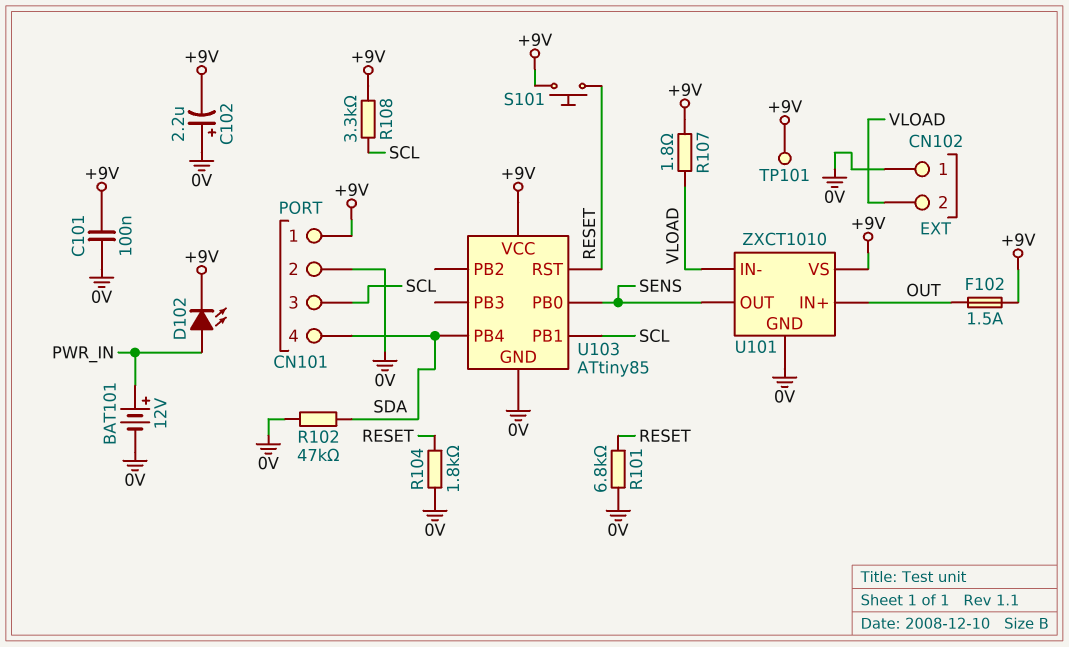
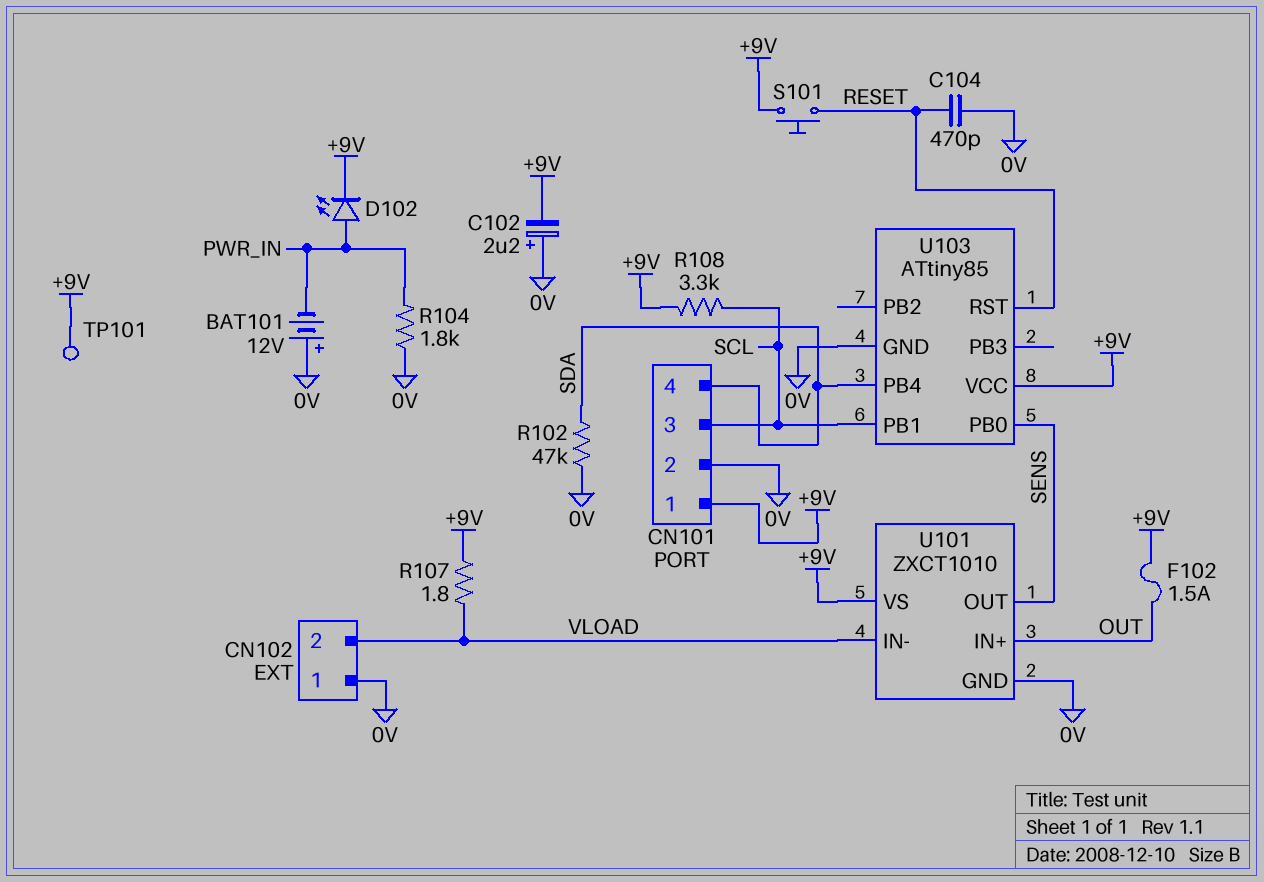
BAT101: 12V (plus PWR_IN, minus 0V) -> 12V (plus 0V, minus PWR_IN)
C101: 100nF (+9V, 0V) -> none
C104: none -> 470pF (0V, RESET)
R101: 6.8k (0V, RESET) -> none
R104: 1.8k (0V, RESET) -> 1.8k (0V, PWR_IN)

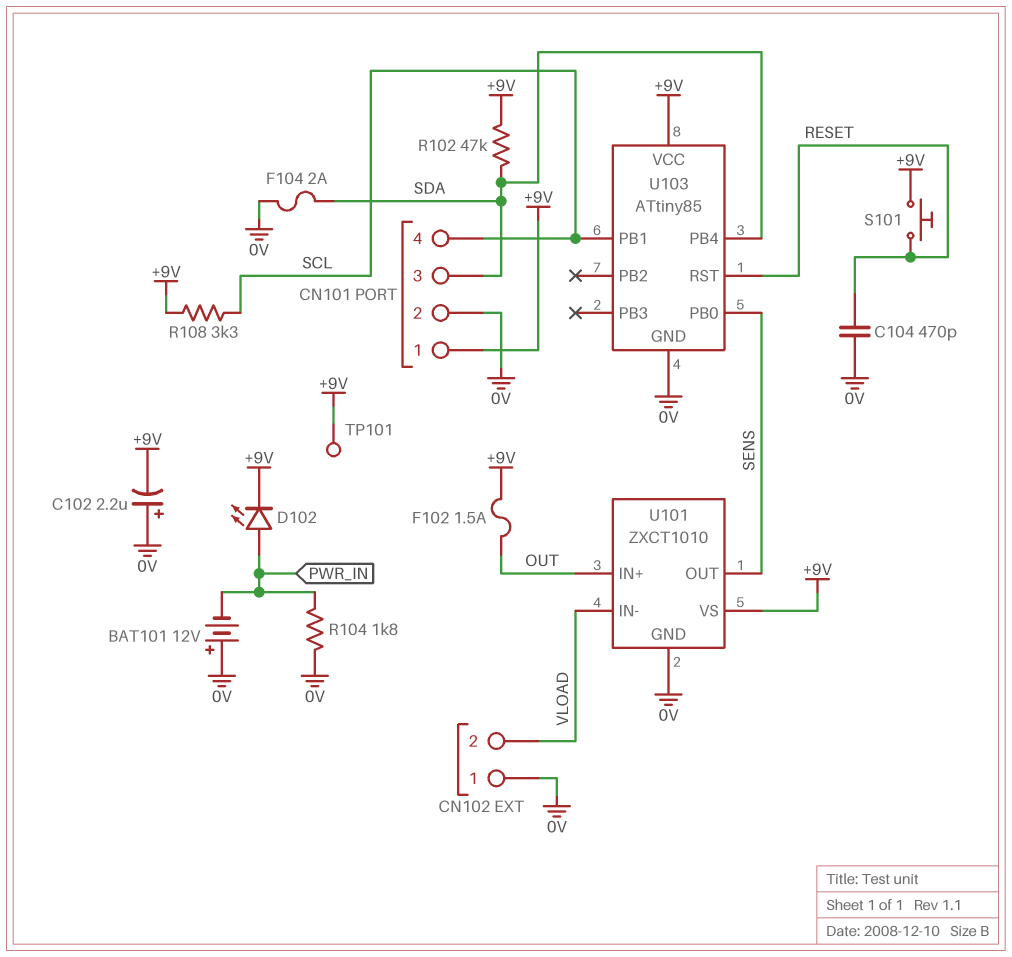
CN101 pin 3: SCL -> SDA
CN101 pin 4: SDA -> SCL
F104: none -> 2A (0V, SDA)
R102: 47k (0V, SDA) -> 47k (+9V, SDA)
R107: 1.8 (+9V, VLOAD) -> none

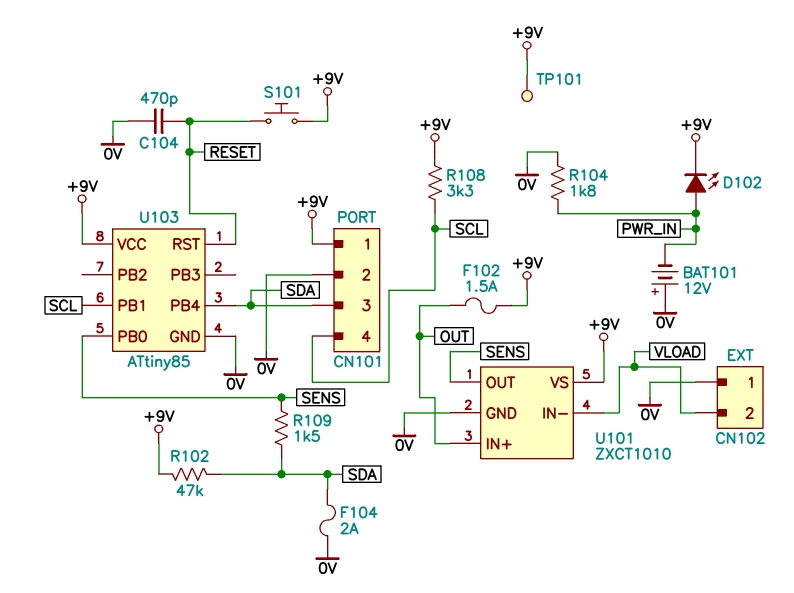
C102: 2.2uF (plus 0V, minus +9V) -> none
R109: none -> 1.5k (SDA, SENS)

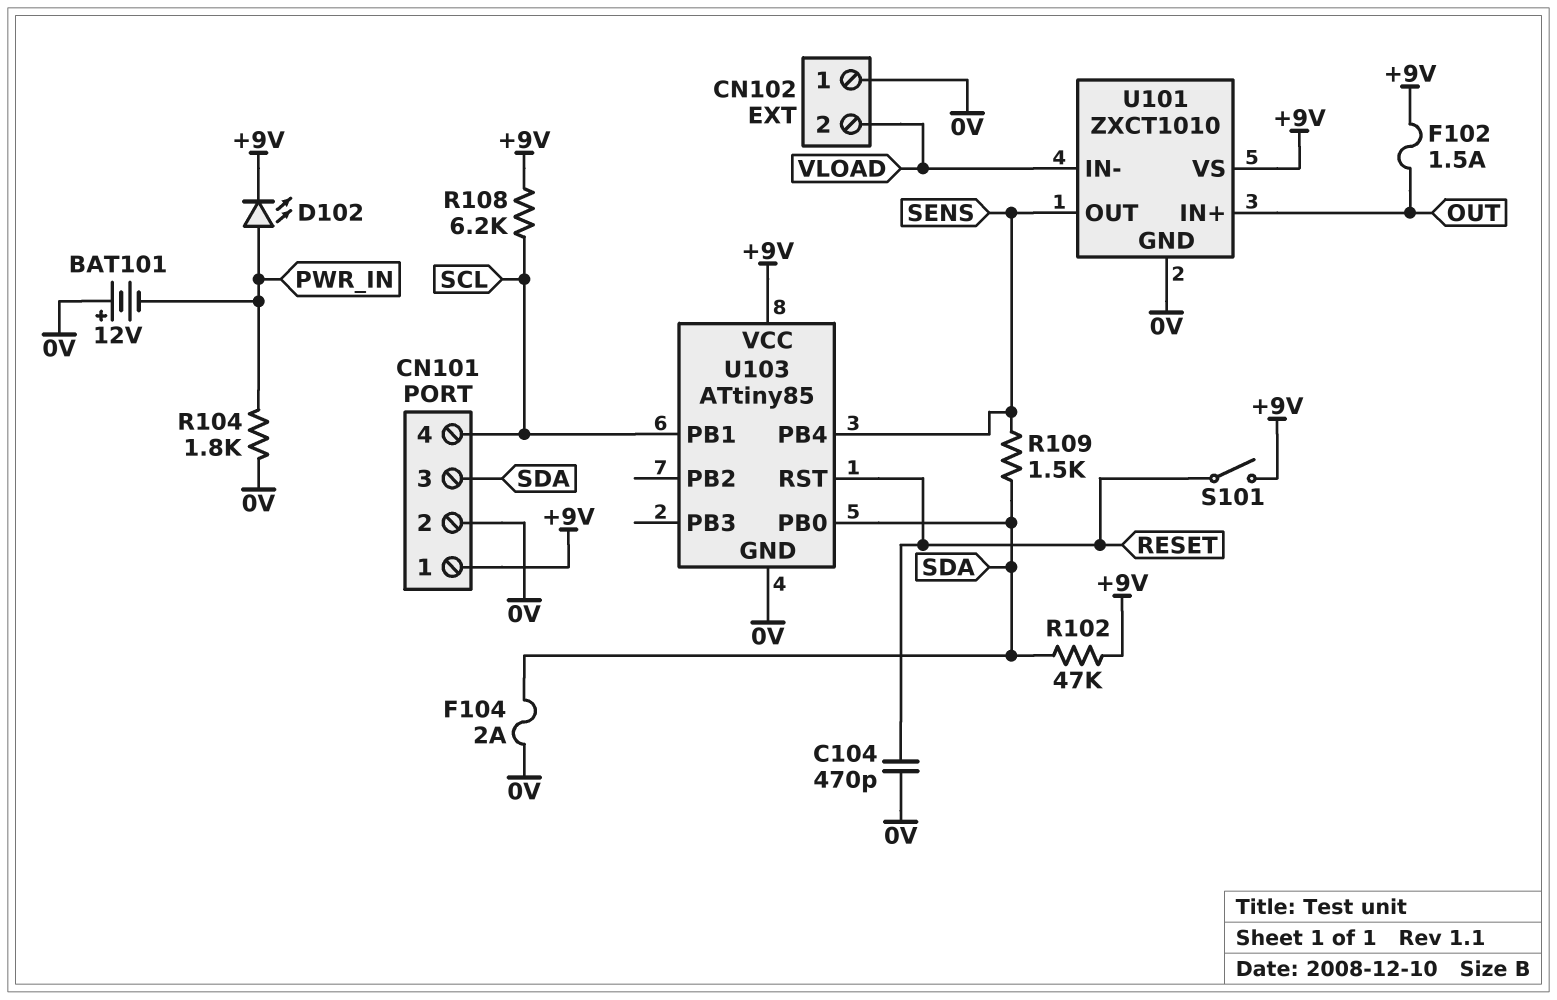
R108: 3.3k (+9V, SCL) -> 6.2k (+9V, SCL)
S101: button (+9V, RESET) -> switch (+9V, RESET)
TP101: test point (+9V) -> none
U103 pin PB0: SENS -> SDA
U103 pin PB4: SDA -> SENS

